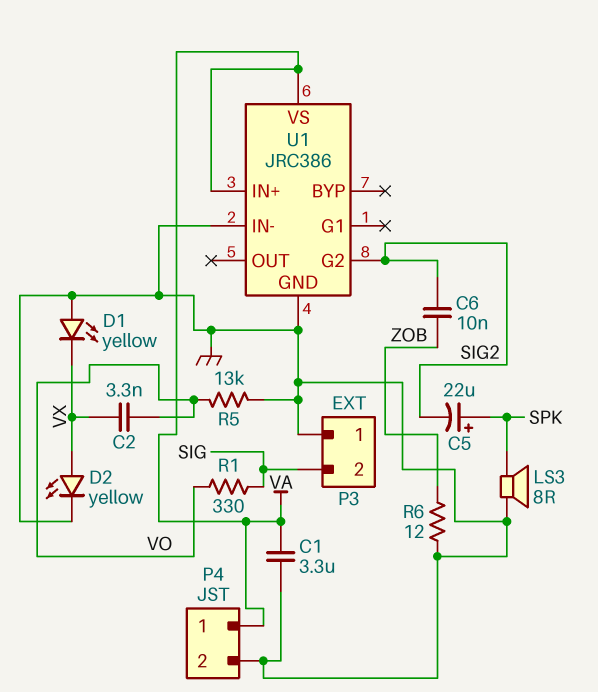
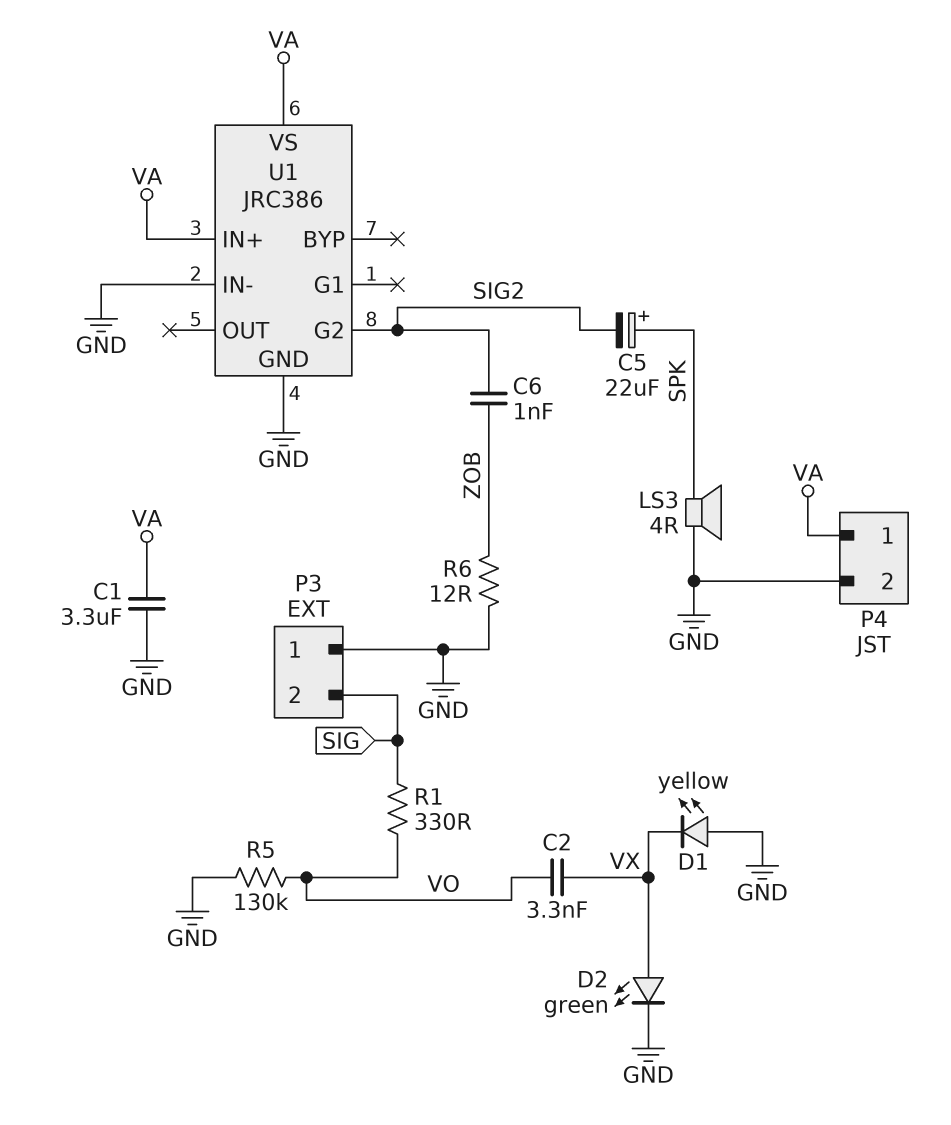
C6: 10nF (SIG2, ZOB) -> 1nF (SIG2, ZOB)
D2: LED yellow (A VX, K GND) -> LED green (A VX, K GND)
LS3: speaker 8R (GND, SPK) -> speaker 4R (GND, SPK)
R5: 13k (GND, VO) -> 130k (GND, VO)

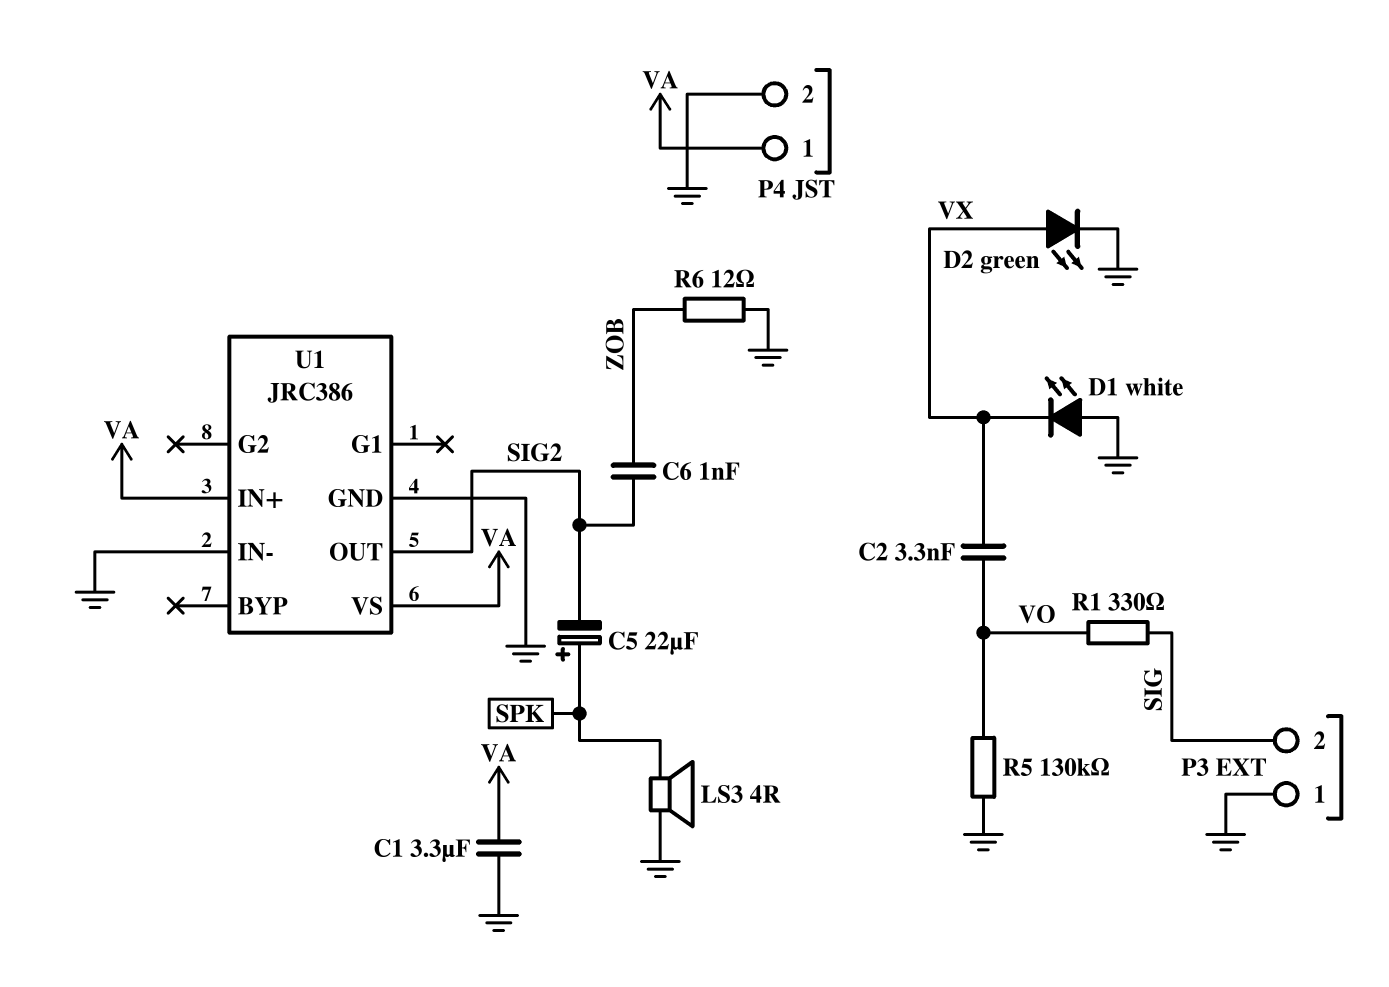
D1: LED yellow (A GND, K VX) -> LED white (A GND, K VX)
U1 pin G2: SIG2 -> none
U1 pin OUT: none -> SIG2

